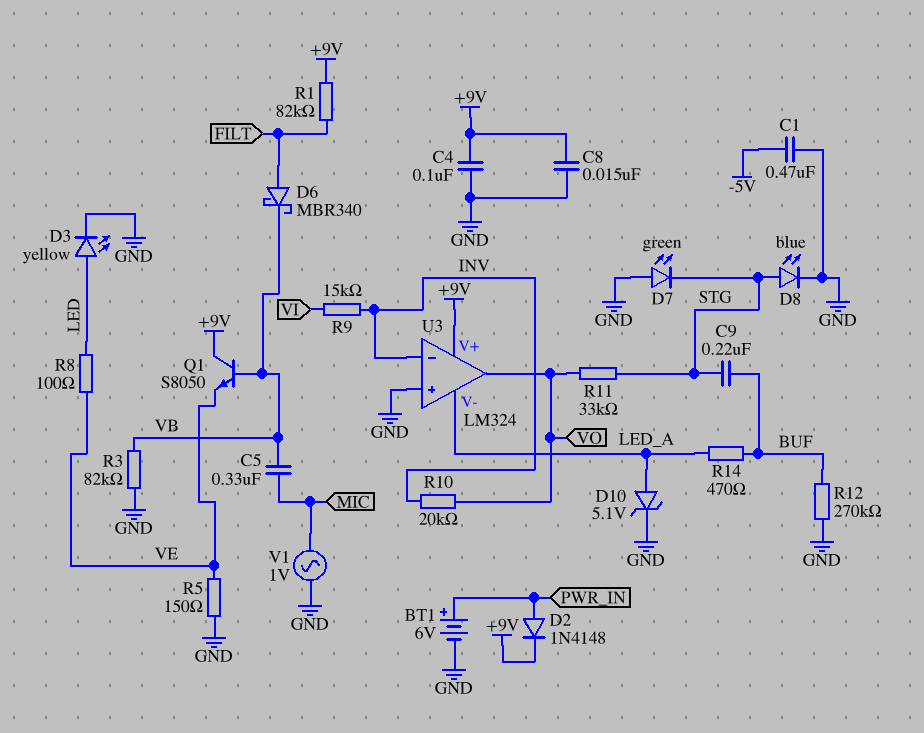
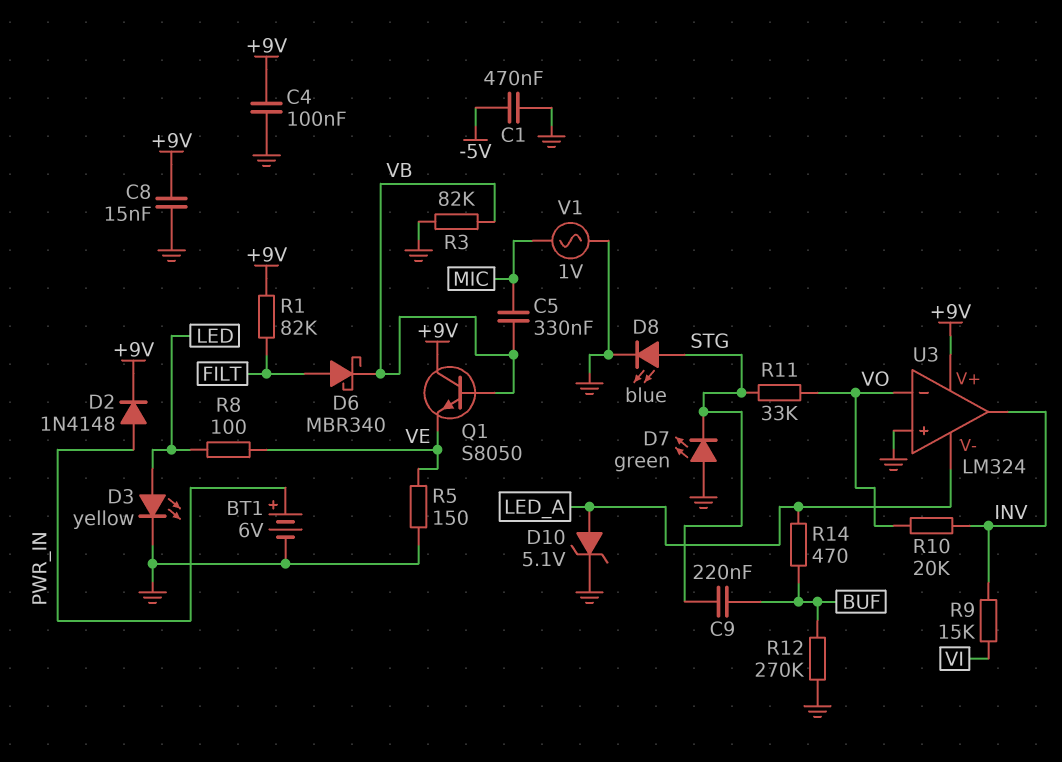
U3 pin in-: INV -> VO
U3 pin out: VO -> INV

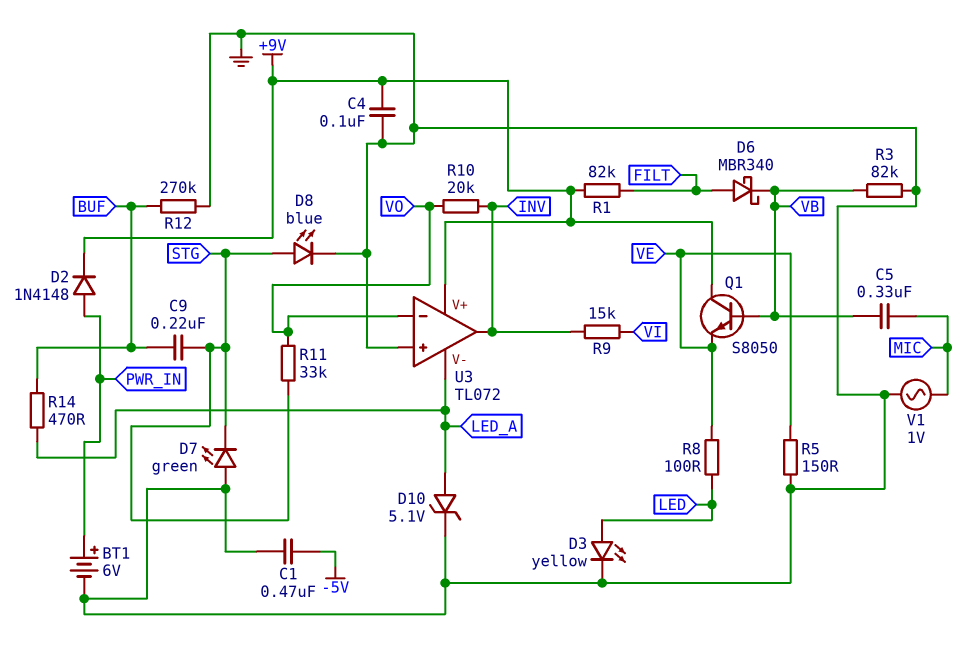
C8: 15nF (+9V, GND) -> none
U3: LM324 -> TL072

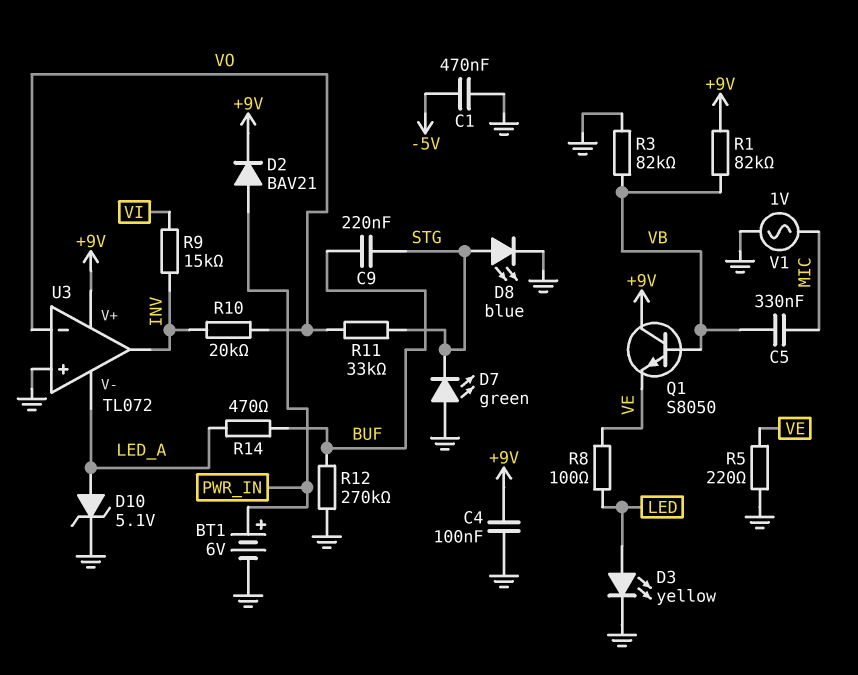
D2: diode 1N4148 (A PWR_IN, K +9V) -> diode BAV21 (A PWR_IN, K +9V)
D6: schottky MBR340 (A FILT, K VB) -> none
R1: 82k (+9V, FILT) -> 82k (+9V, VB)
R5: 150 (GND, VE) -> 220 (GND, VE)

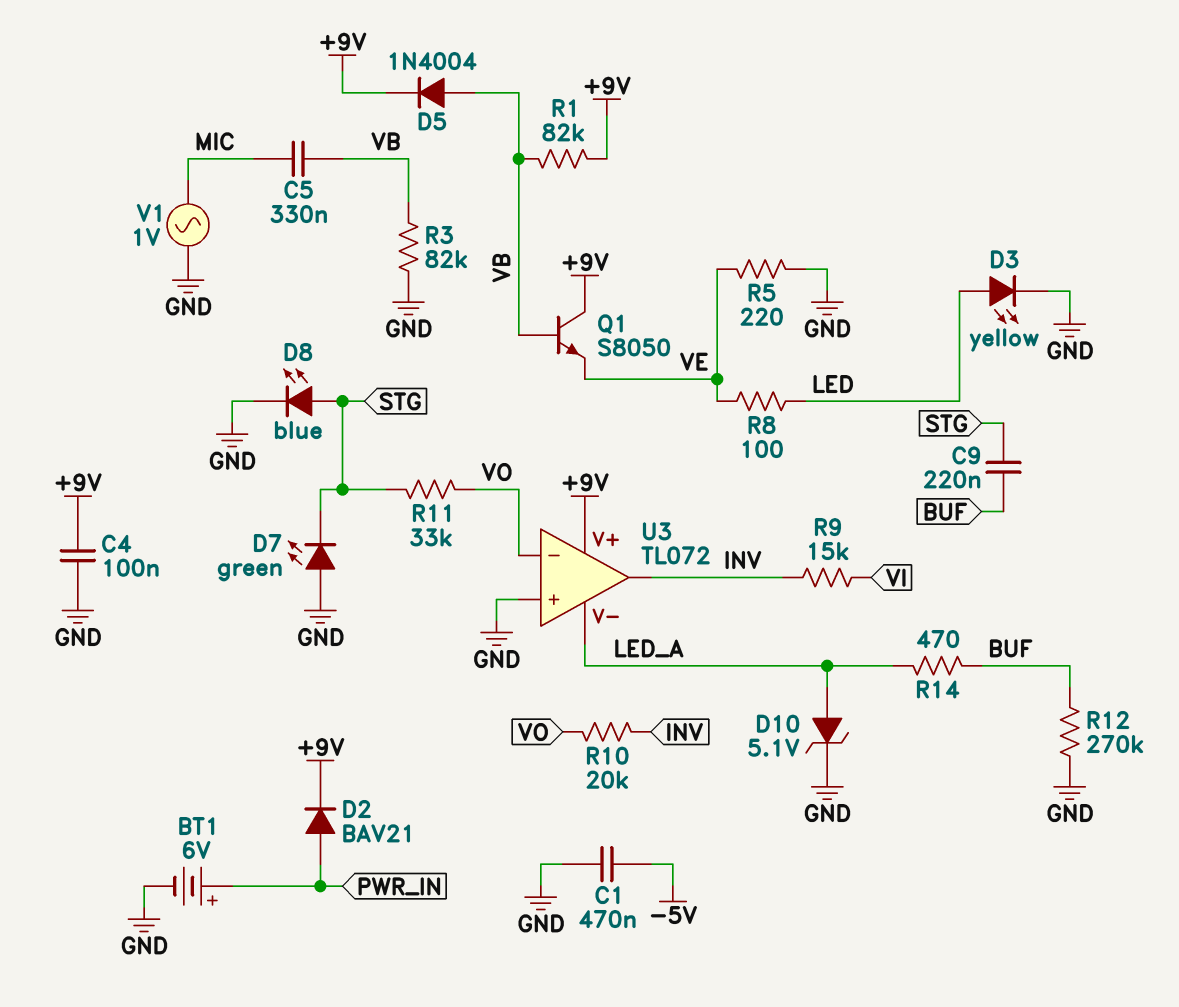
D5: none -> diode 1N4004 (A VB, K +9V)

